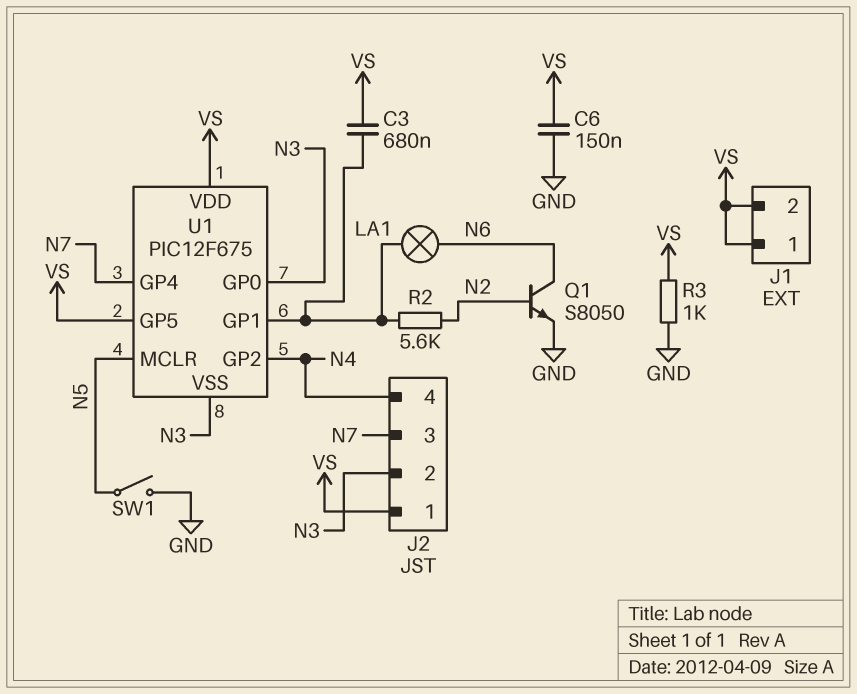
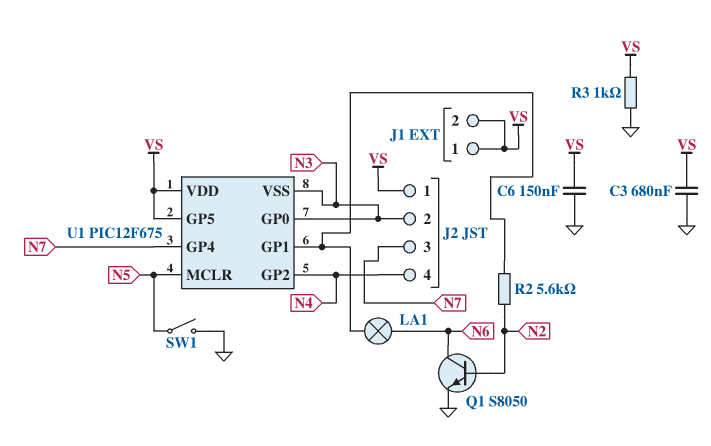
C3: 680nF (U1/GP1, VS) -> 680nF (GND, VS)

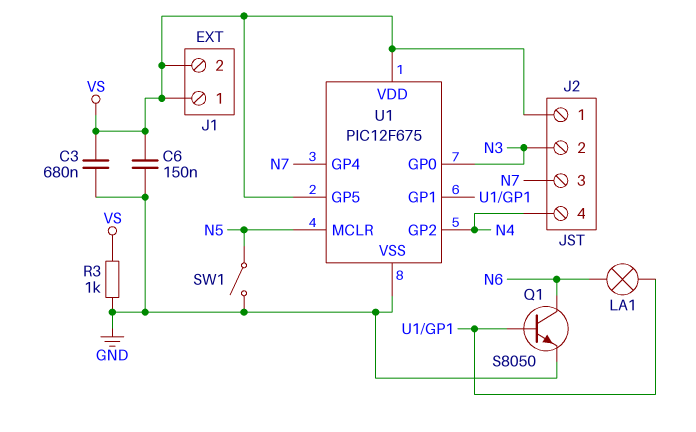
Q1: NPN S8050 (B N2, C N6, E GND) -> NPN S8050 (B U1/GP1, C N6, E GND)
R2: 5.6k (N2, U1/GP1) -> none
U1 pin VSS: N3 -> GND

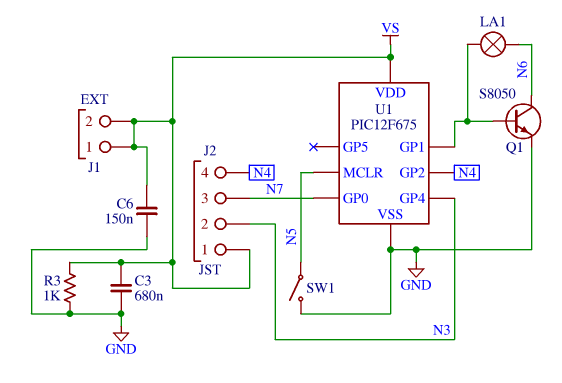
U1 pin GP0: N3 -> N7
U1 pin GP4: N7 -> N3
U1 pin GP5: VS -> none

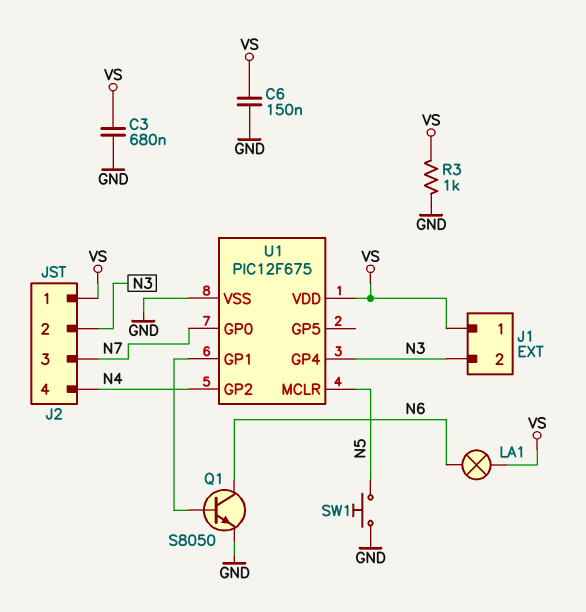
J1 pin 2: VS -> N3
LA1: lamp (N6, U1/GP1) -> lamp (N6, VS)
SW1: switch (GND, N5) -> button (GND, N5)

